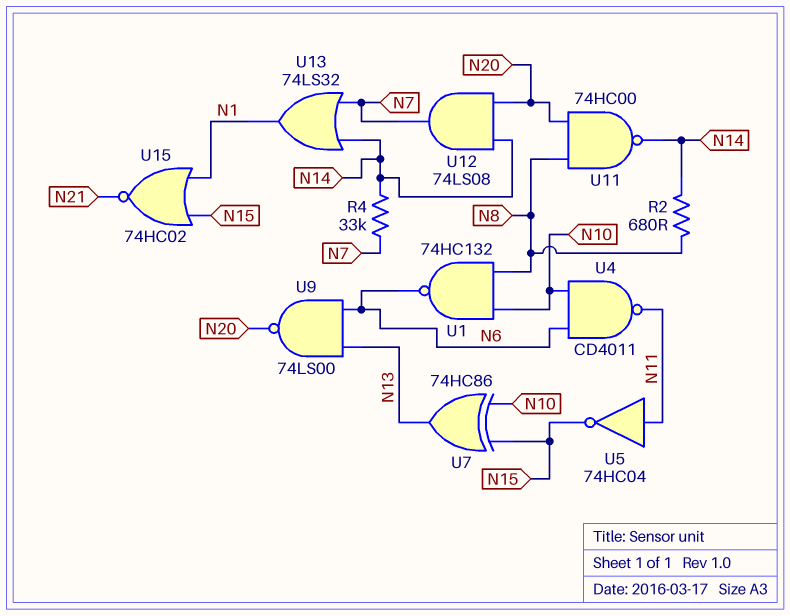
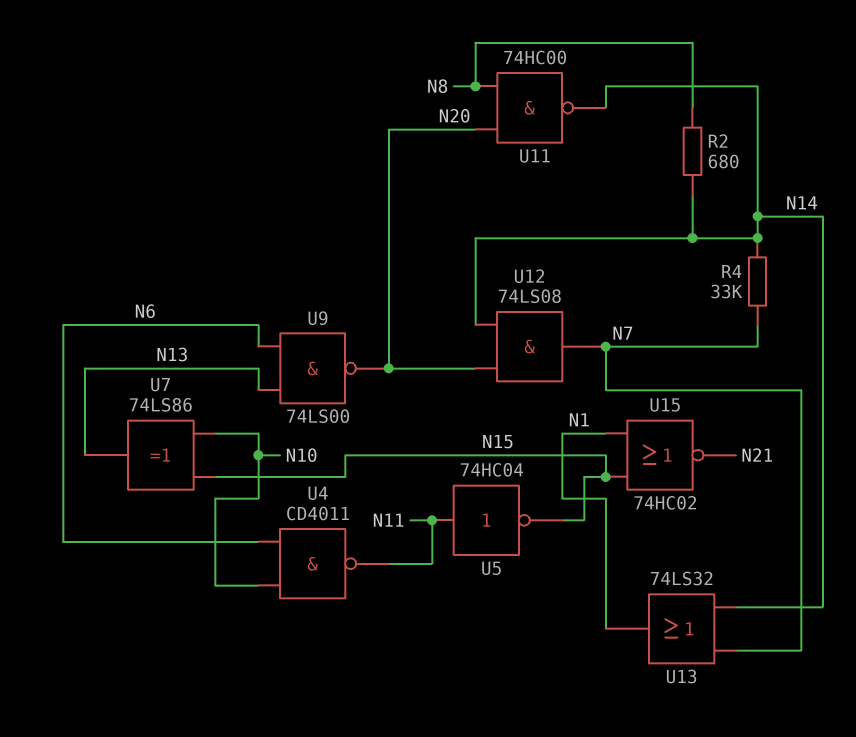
U1: NAND 74HC132 (in N8, in N10, out N6) -> none
U7: XOR 74HC86 (in N10, in N15, out N13) -> XOR 74LS86 (in N10, in N15, out N13)

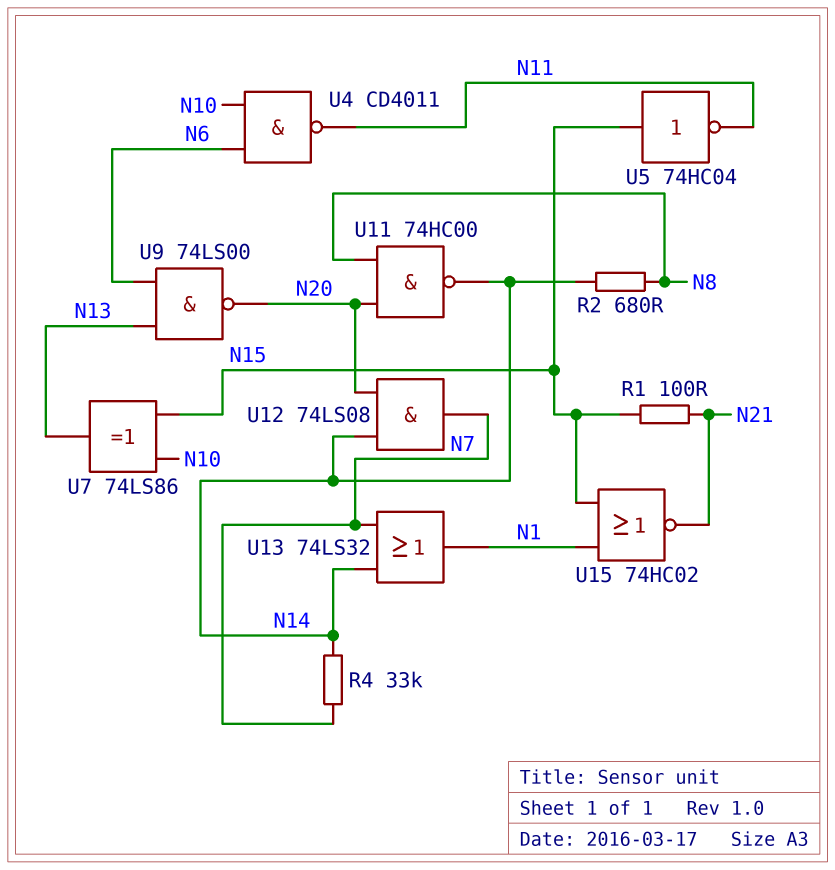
R1: none -> 100 (N15, N21)
U5: NOT 74HC04 (in N11, out N15) -> NOT 74HC04 (in N15, out N11)

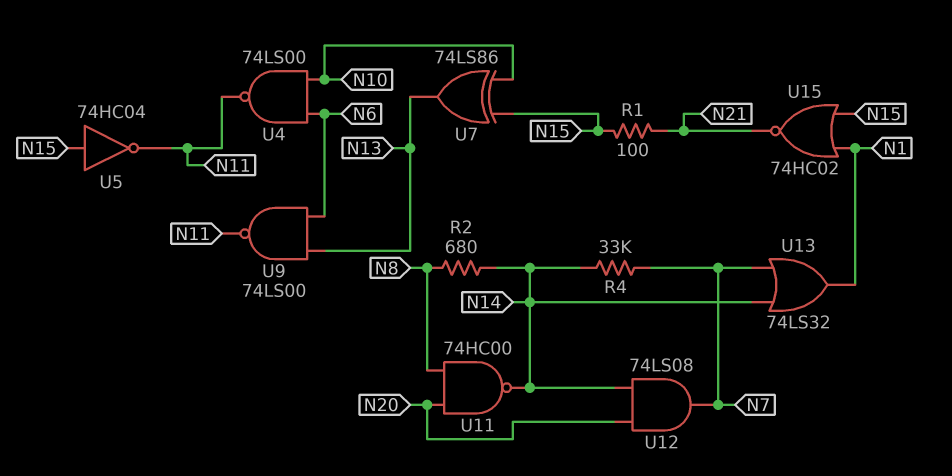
U4: NAND CD4011 (in N6, in N10, out N11) -> NAND 74LS00 (in N6, in N10, out N11)
U9: NAND 74LS00 (in N6, in N13, out N20) -> NAND 74LS00 (in N6, in N13, out N11)

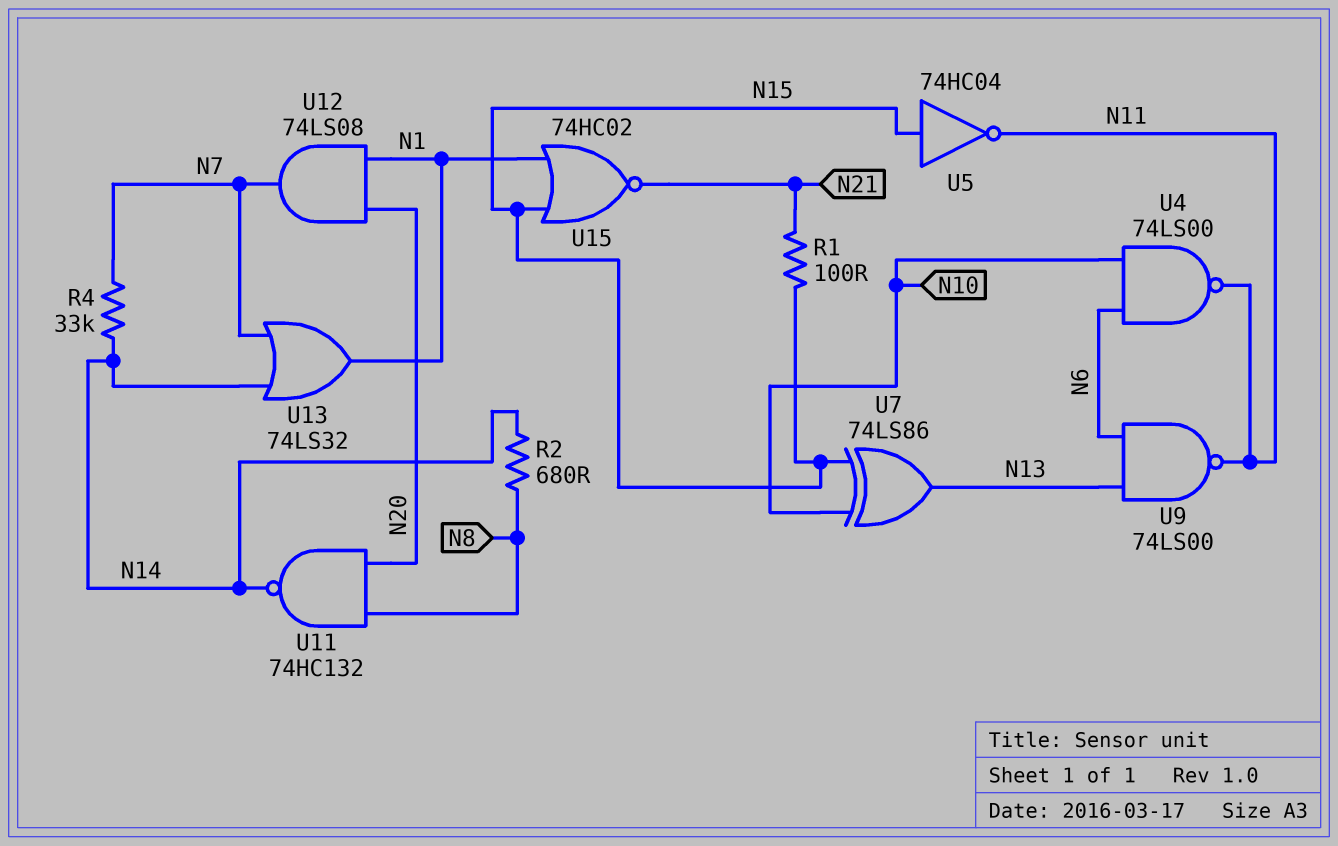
U11: NAND 74HC00 (in N8, in N20, out N14) -> NAND 74HC132 (in N8, in N20, out N14)
U12: AND 74LS08 (in N14, in N20, out N7) -> AND 74LS08 (in N1, in N20, out N7)

